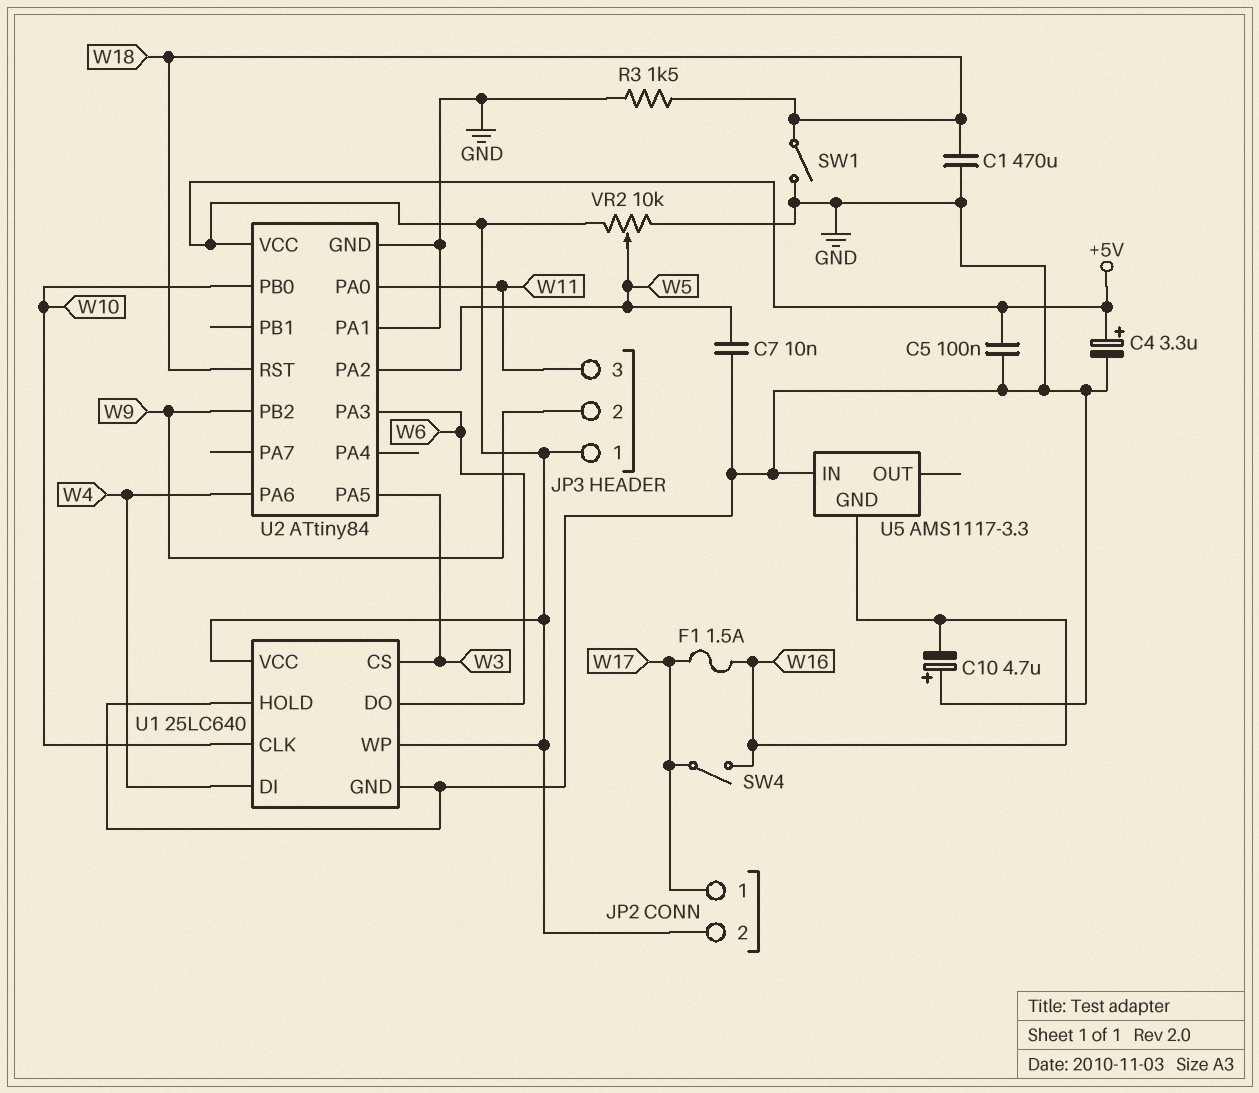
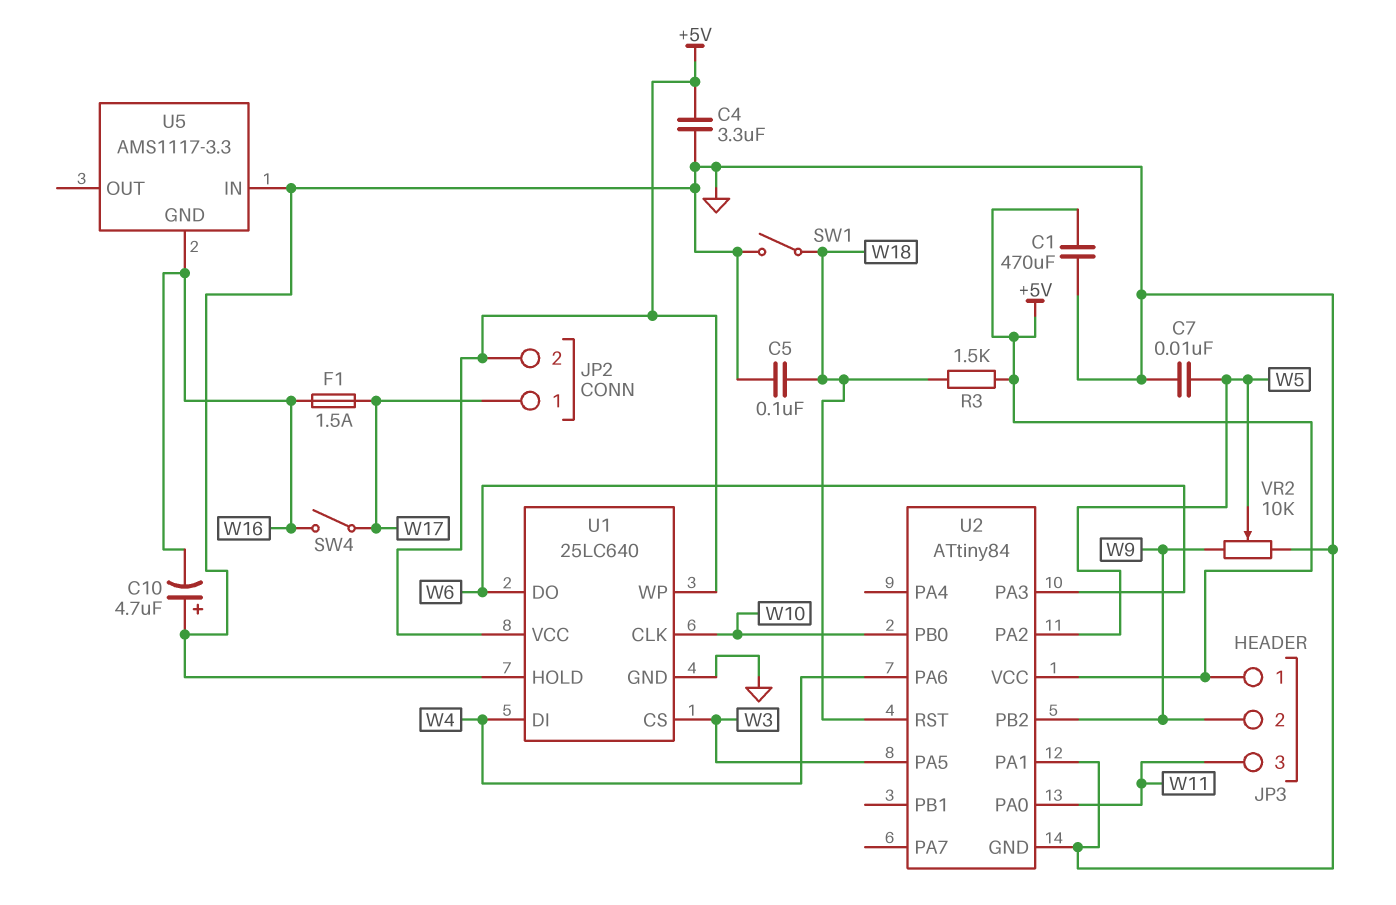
C1: 470uF (GND, W18) -> 470uF (+5V, GND)
C4: 3.3uF (plus +5V, minus GND) -> 3.3uF (+5V, GND)
C5: 100nF (+5V, GND) -> 100nF (GND, W18)
R3: 1.5k (GND, W18) -> 1.5k (+5V, W18)
VR2: 10k (+5V, GND, wiper W5) -> 10k (GND, W9, wiper W5)

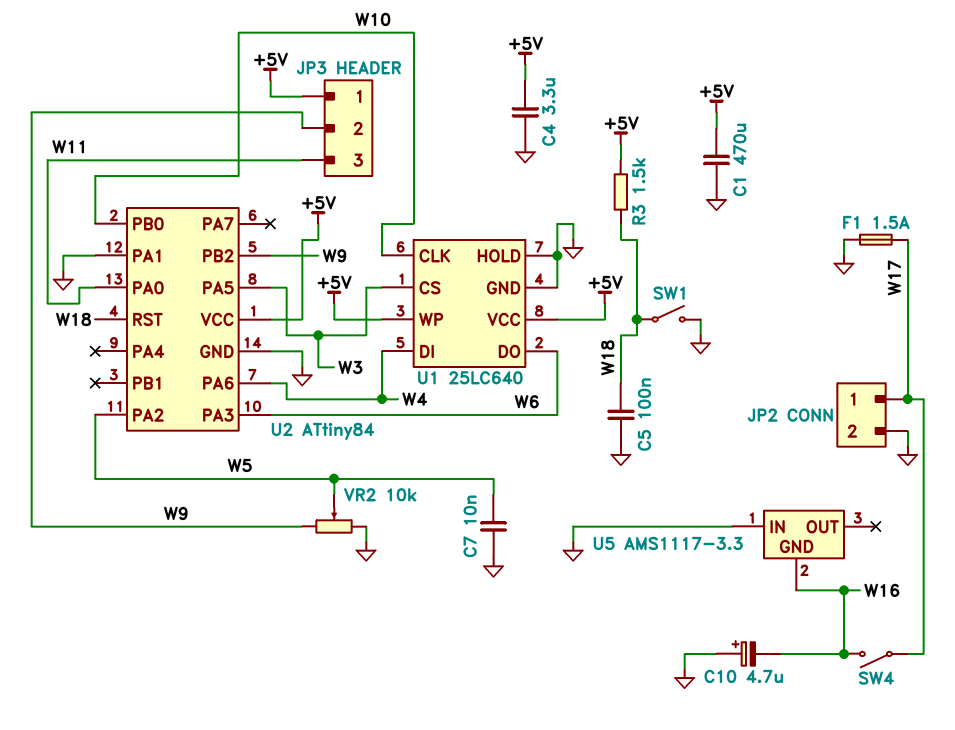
F1: 1.5A (W16, W17) -> 1.5A (GND, W17)
JP2 pin 2: +5V -> GND

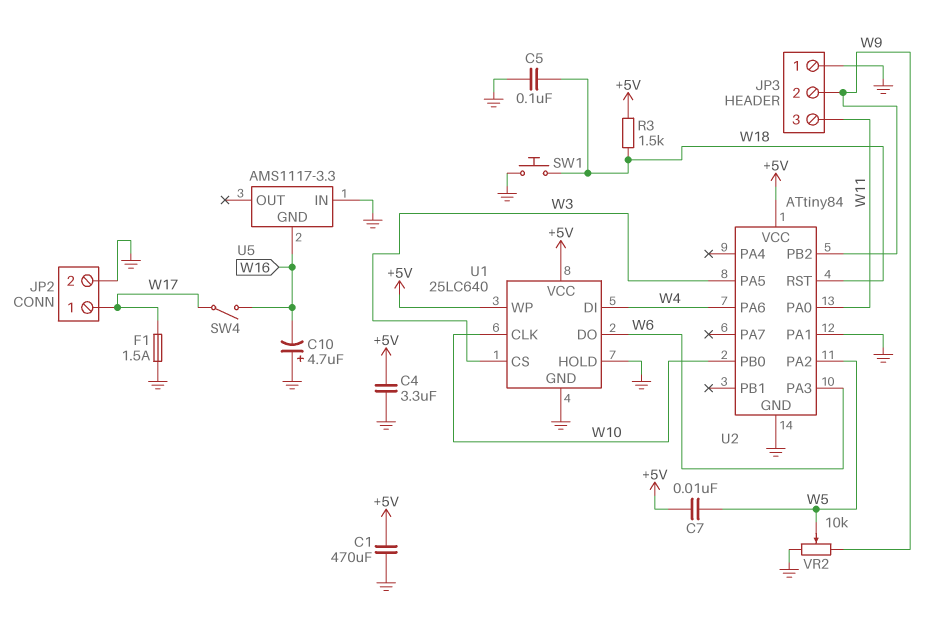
C7: 10nF (GND, W5) -> 10nF (+5V, W5)
JP3 pin 1: +5V -> GND
SW1: switch (GND, W18) -> button (GND, W18)

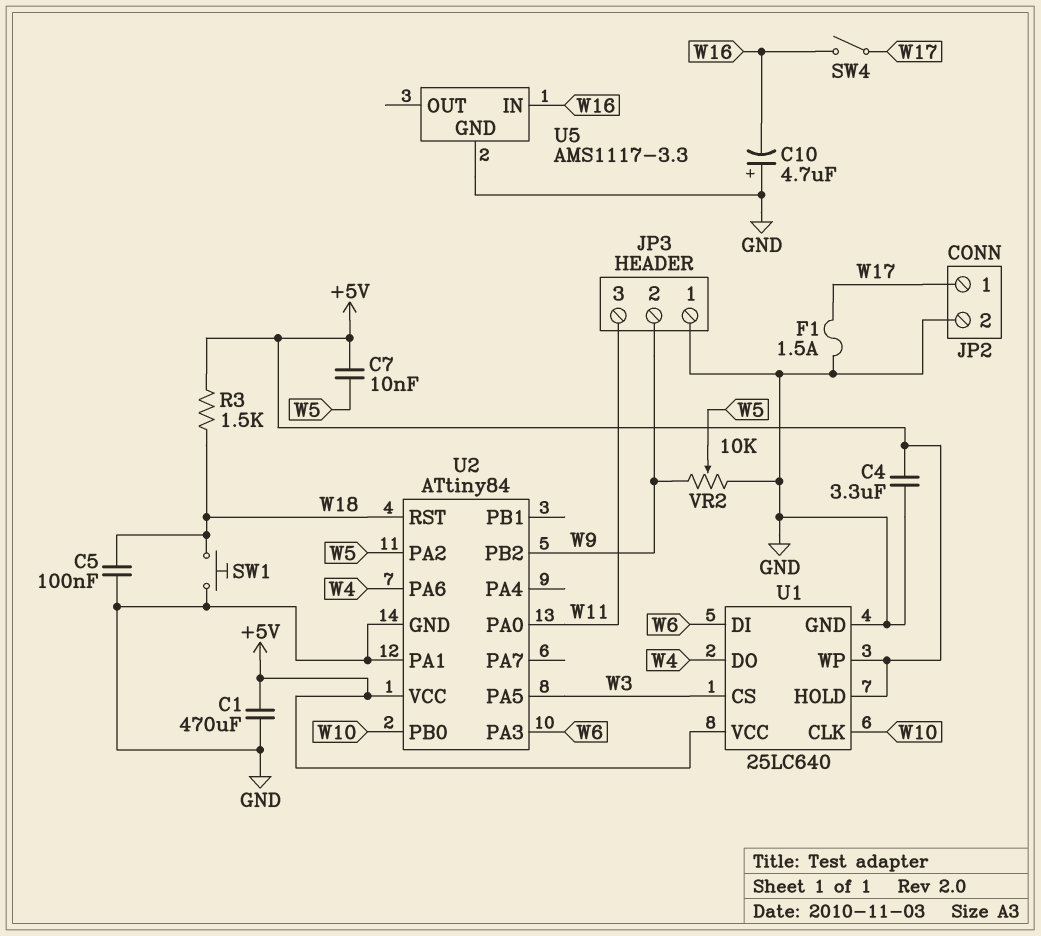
U1 pin DI: W4 -> W6
U1 pin DO: W6 -> W4
U1 pin HOLD: GND -> +5V
U5 pin GND: W16 -> GND
U5 pin IN: GND -> W16

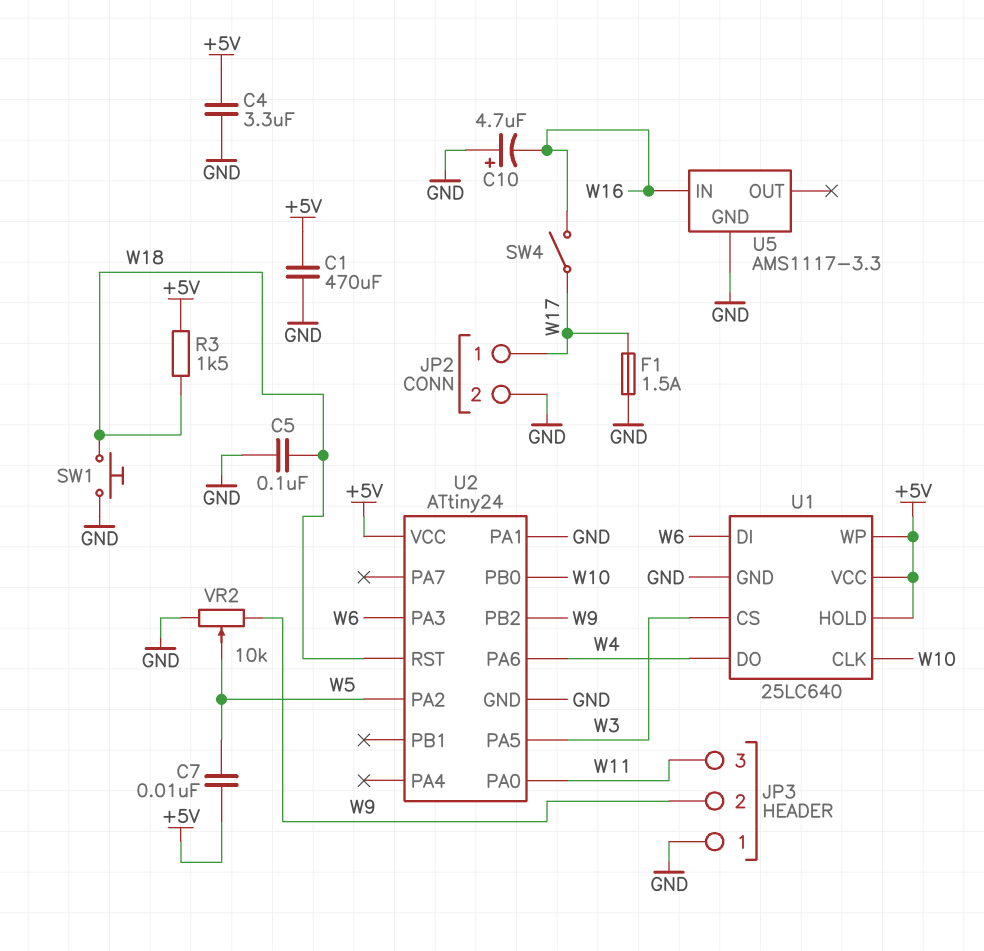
U2: ATtiny84 -> ATtiny24

